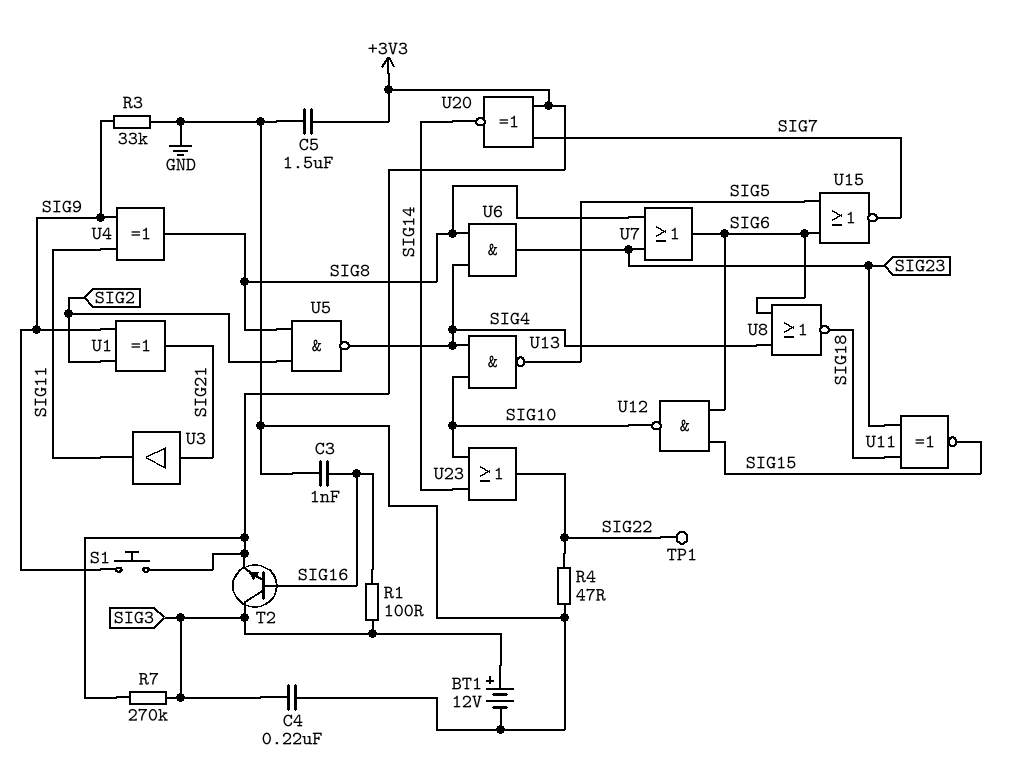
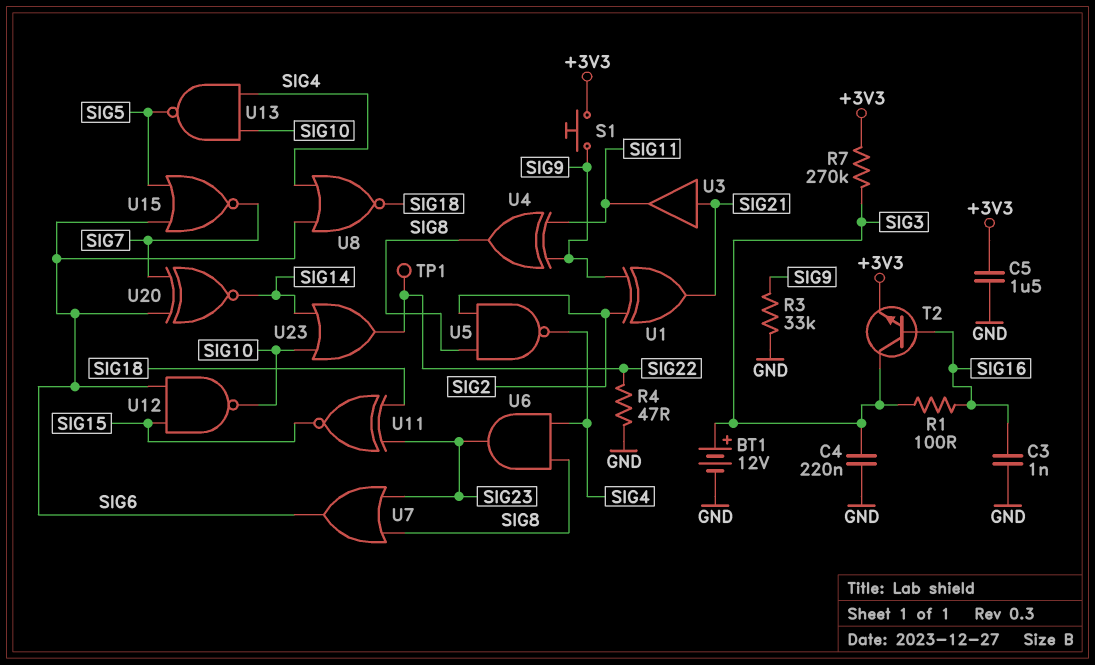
U20: XNOR (in +3V3, in SIG7, out SIG14) -> XNOR (in SIG6, in SIG7, out SIG14)

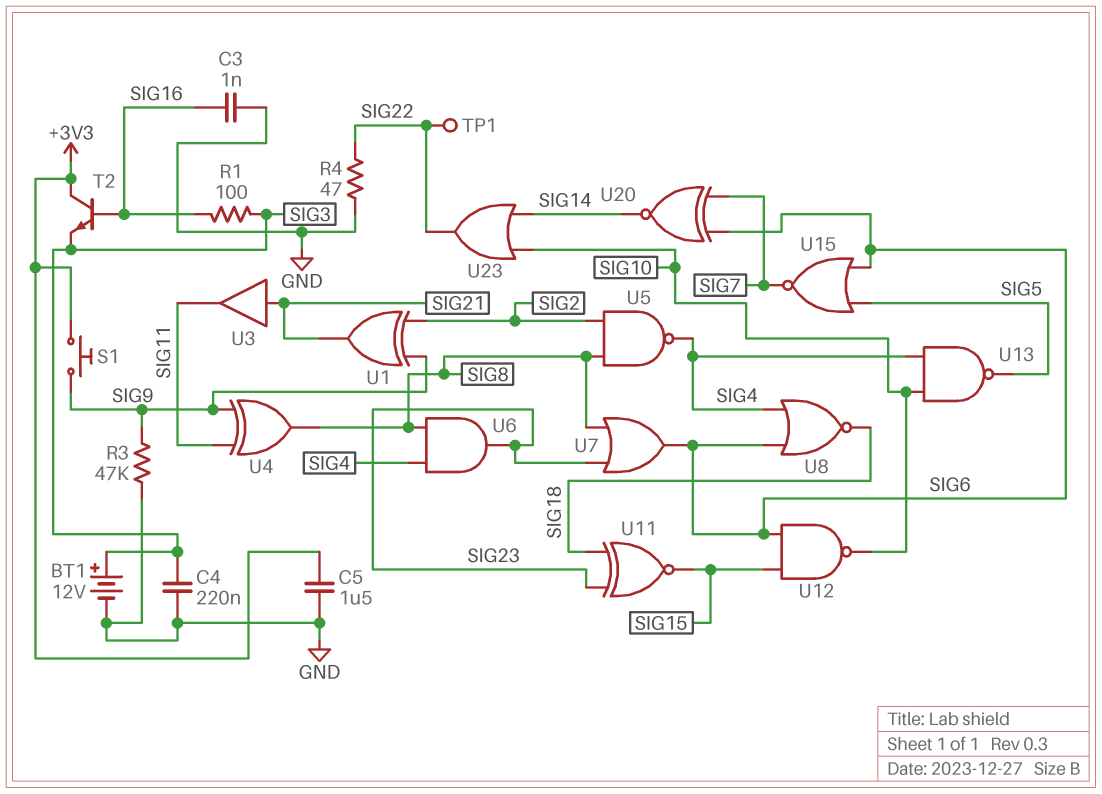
R3: 33k (GND, SIG9) -> 47k (GND, SIG9)
R7: 270k (+3V3, SIG3) -> none
T2: NPN (B SIG16, C SIG3, E +3V3) -> NPN (B SIG16, C +3V3, E SIG3)

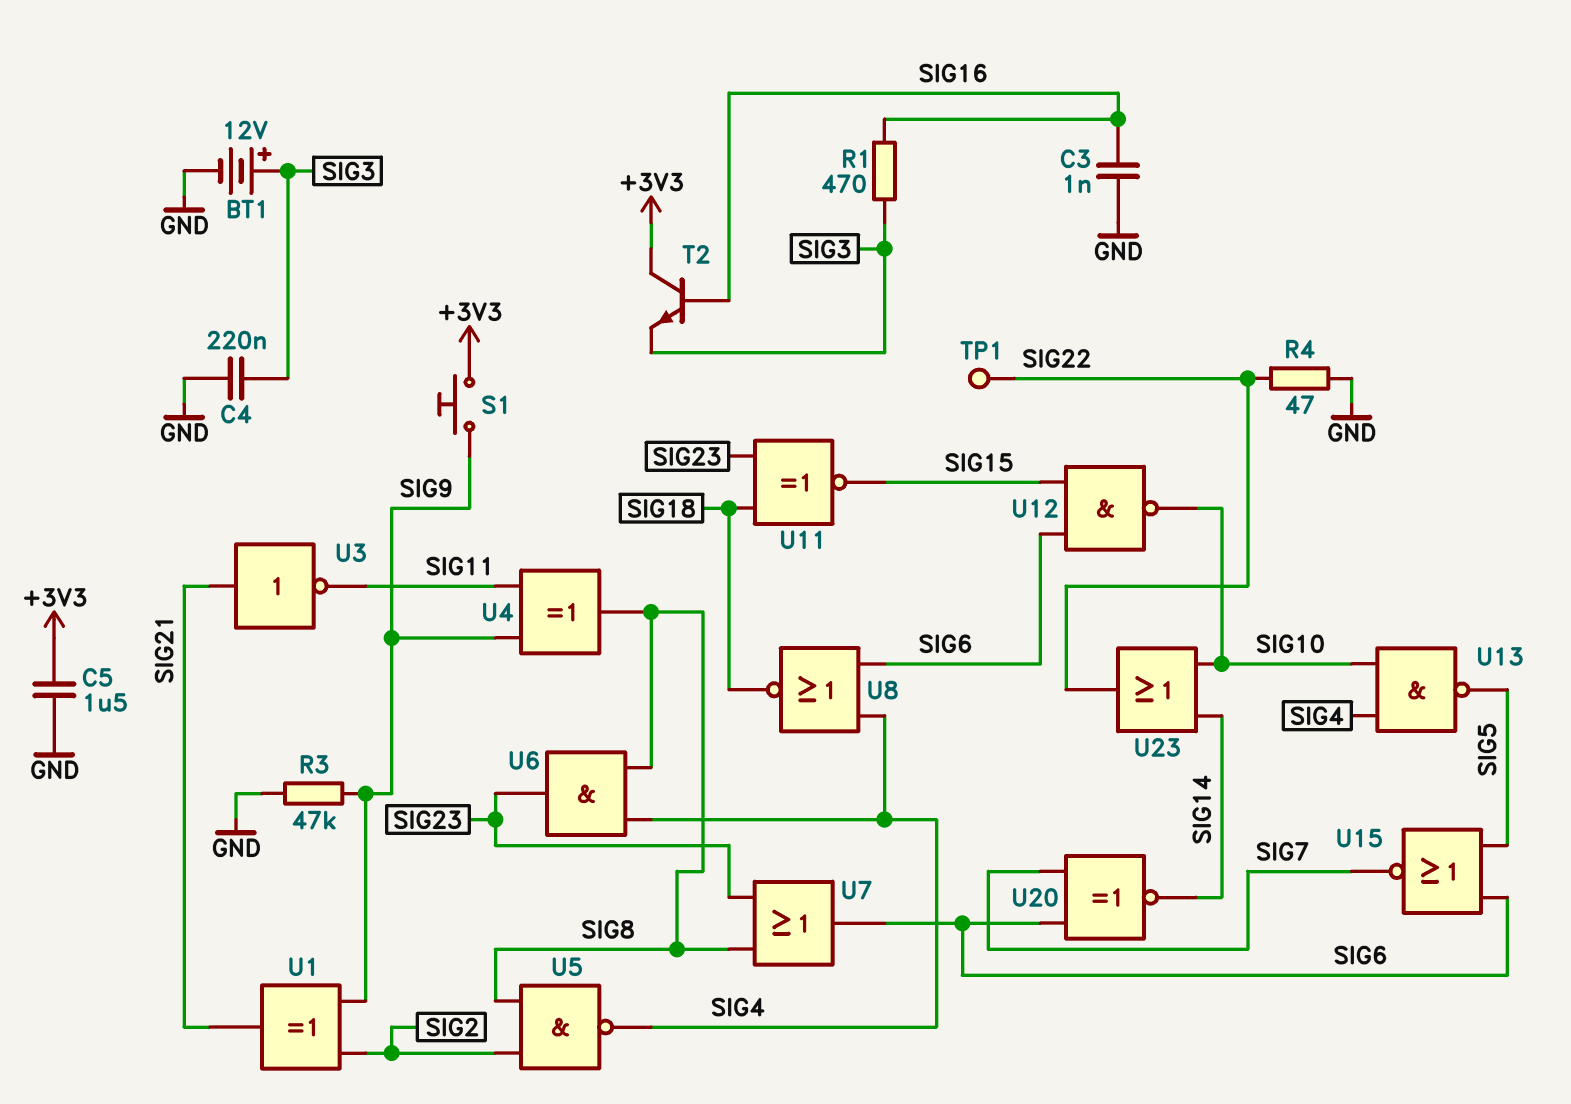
R1: 100 (SIG3, SIG16) -> 470 (SIG3, SIG16)
U3: buffer (in SIG21, out SIG11) -> NOT (in SIG21, out SIG11)

